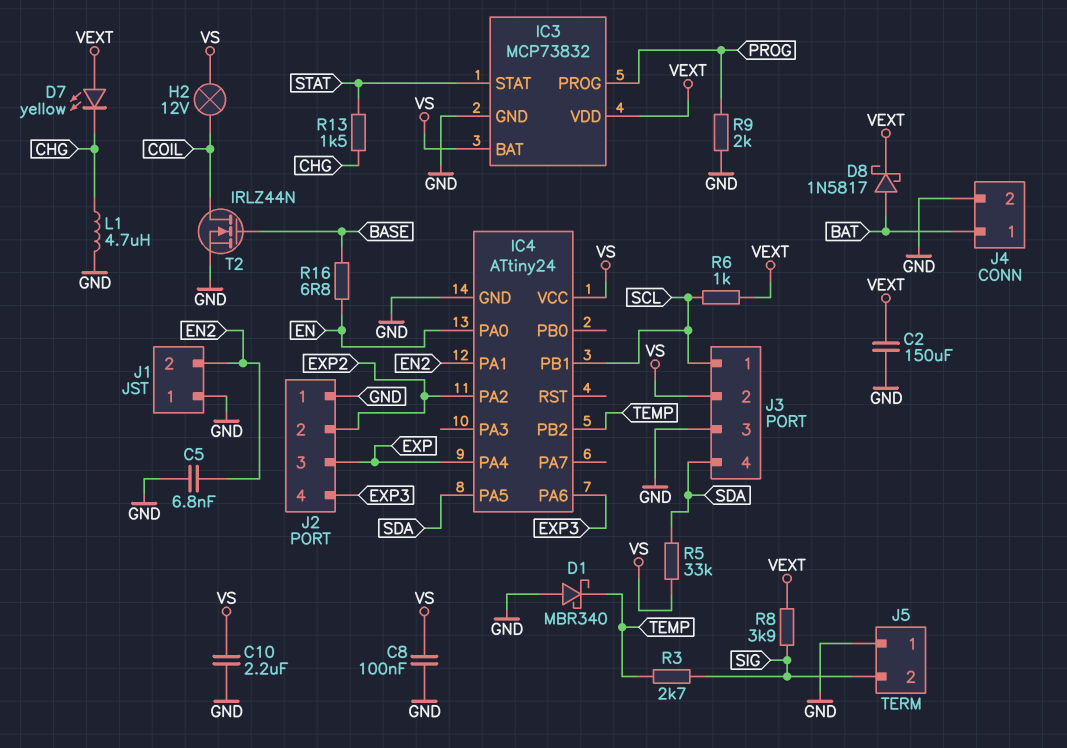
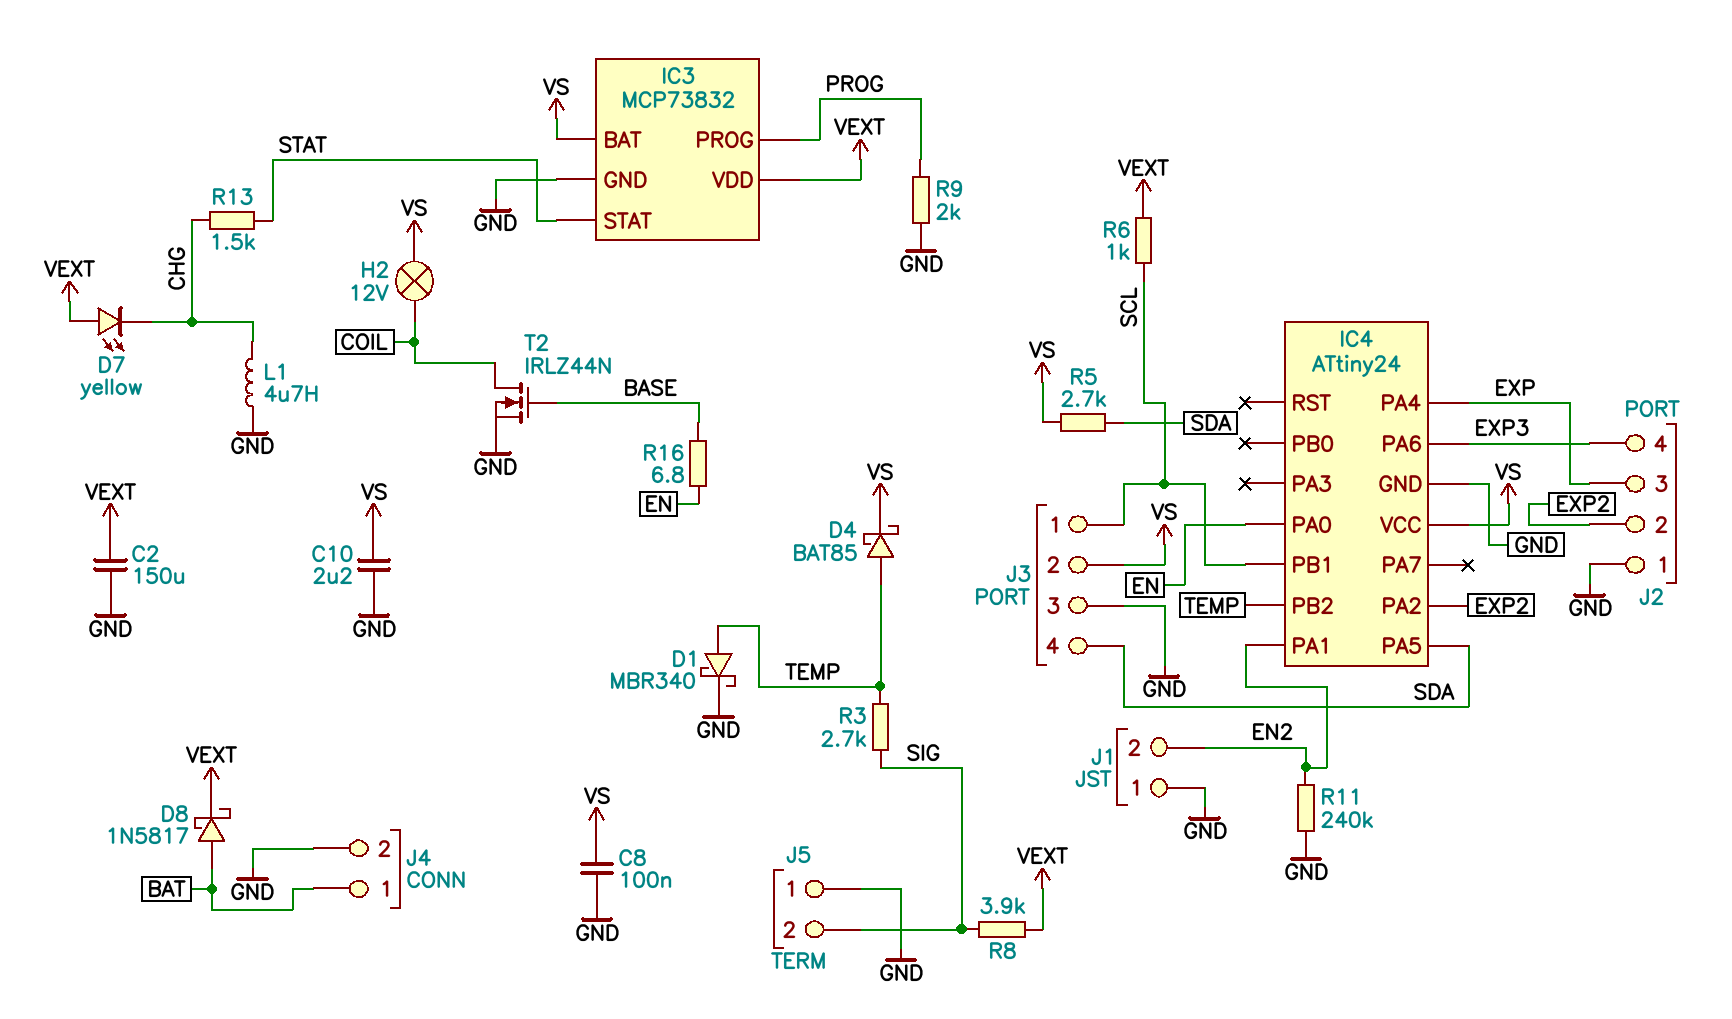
C5: 6.8nF (EN2, GND) -> none
D1: schottky MBR340 (A GND, K TEMP) -> schottky MBR340 (A TEMP, K GND)
D4: none -> schottky BAT85 (A TEMP, K VS)
R5: 33k (SDA, VS) -> 2.7k (SDA, VS)
R11: none -> 240k (EN2, GND)

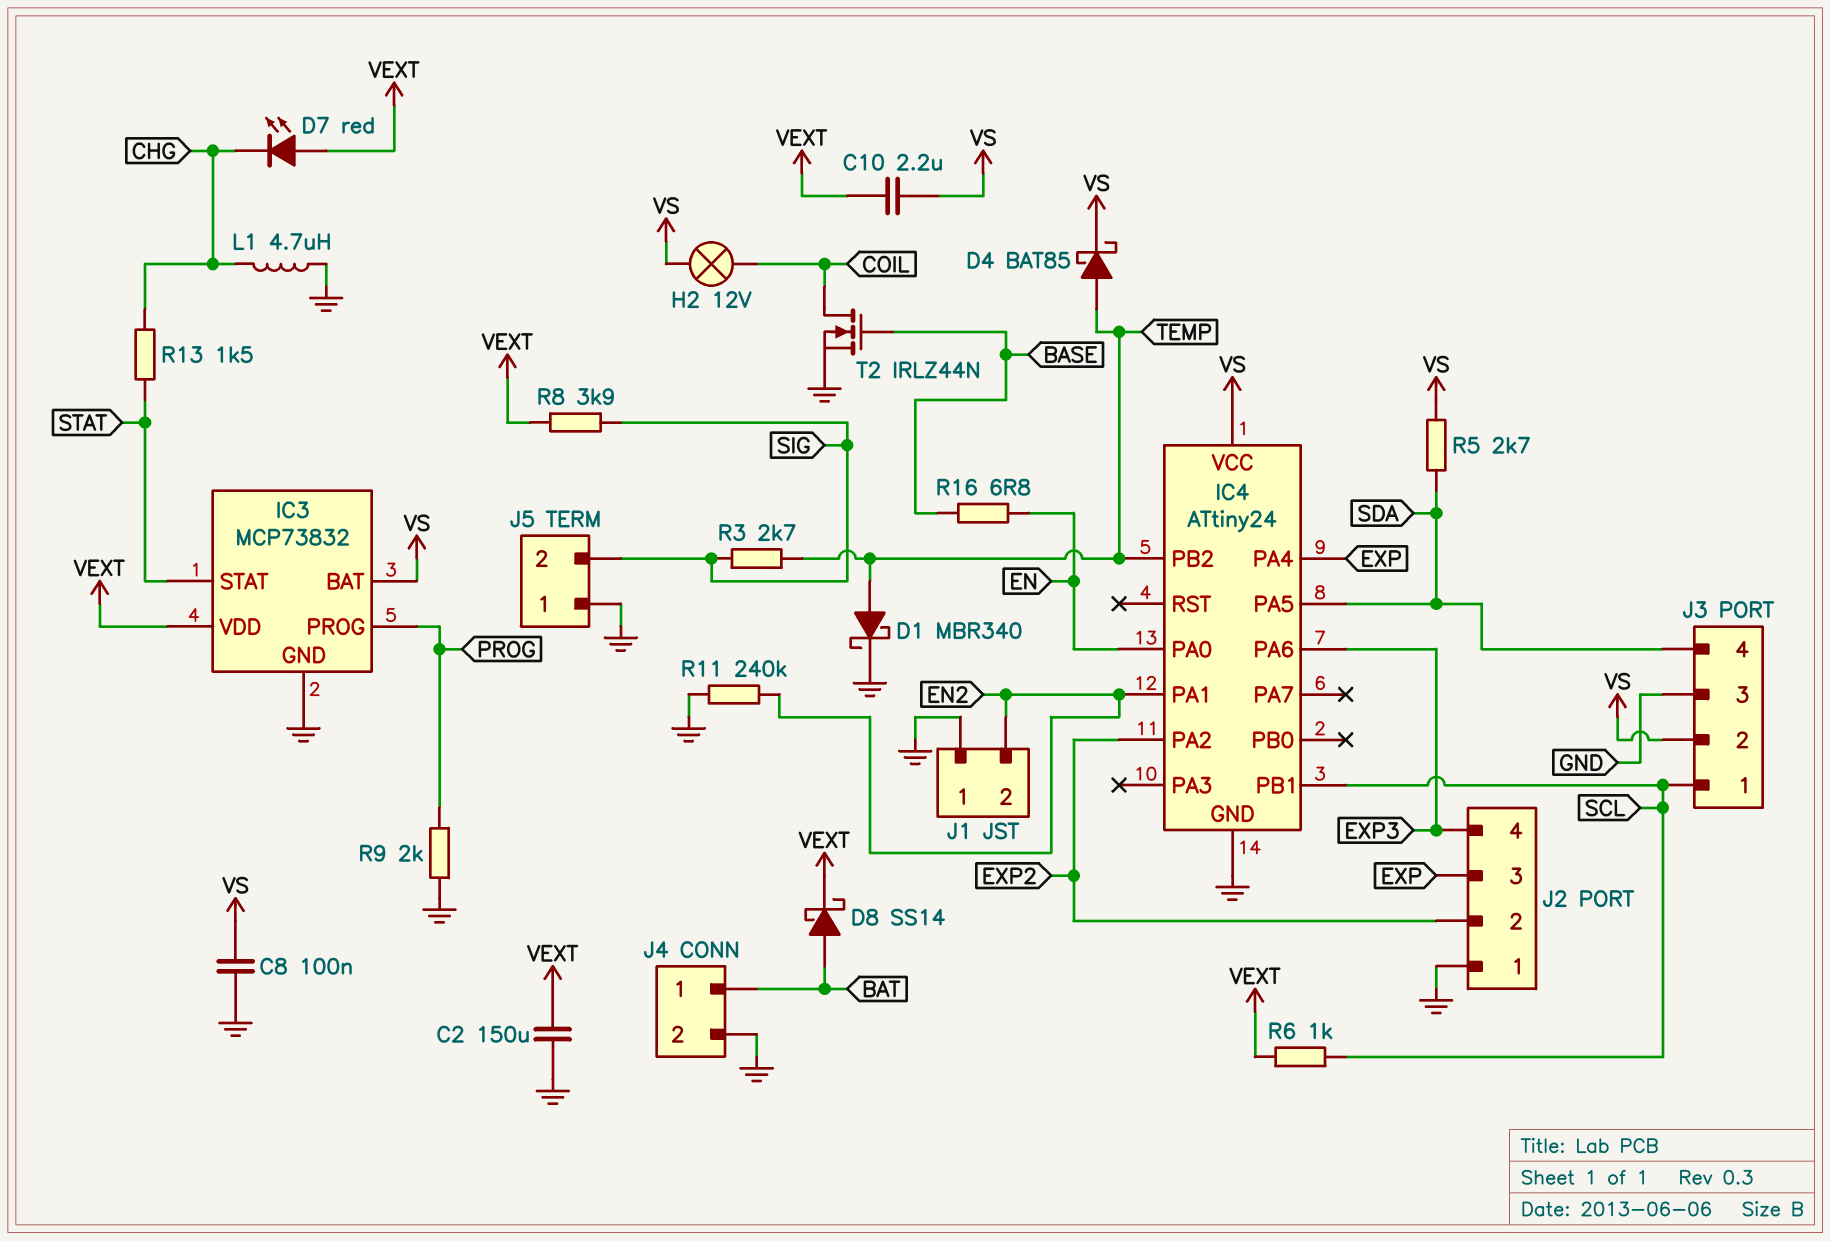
C10: 2.2uF (GND, VS) -> 2.2uF (VEXT, VS)
D7: LED yellow (A VEXT, K CHG) -> LED red (A VEXT, K CHG)
D8: schottky 1N5817 (A BAT, K VEXT) -> schottky SS14 (A BAT, K VEXT)

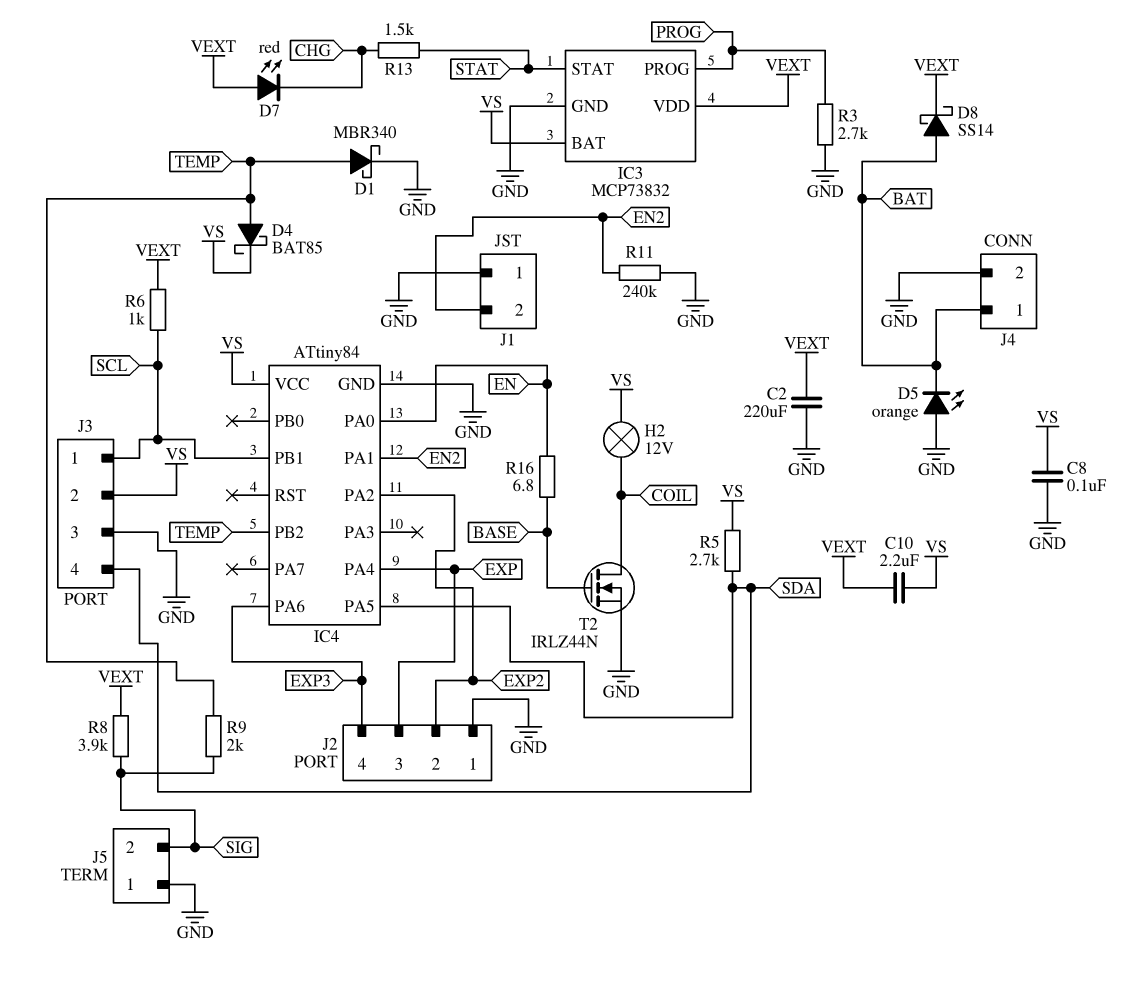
C2: 150uF (GND, VEXT) -> 220uF (GND, VEXT)
D5: none -> LED orange (A GND, K BAT)
IC4: ATtiny24 -> ATtiny84
L1: 4.7uH (CHG, GND) -> none
R3: 2.7k (SIG, TEMP) -> 2.7k (GND, PROG)
R9: 2k (GND, PROG) -> 2k (SIG, TEMP)

